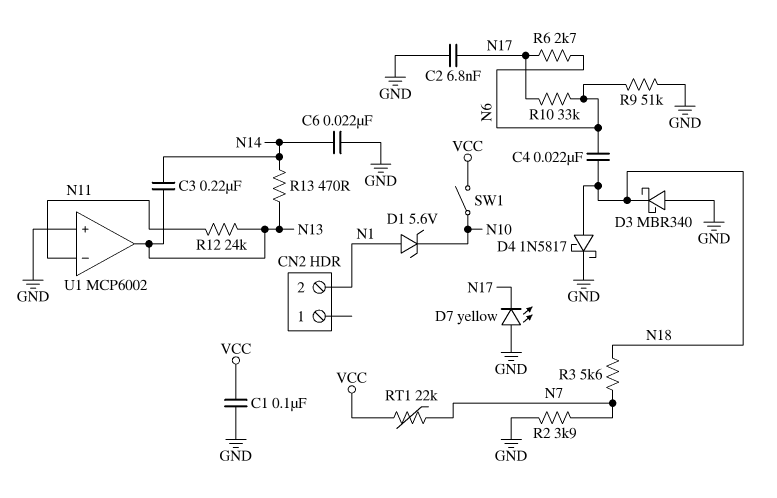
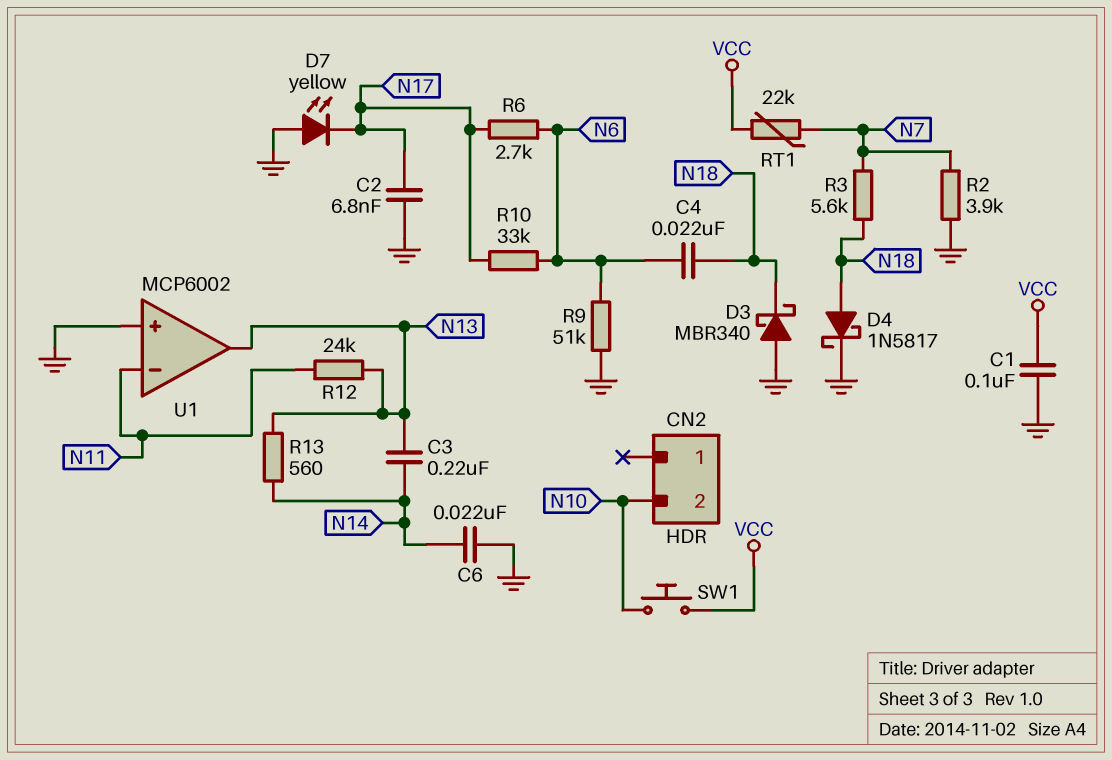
CN2 pin 2: N1 -> N10
D1: zener 5.6V (A N1, K N10) -> none
R13: 470 (N13, N14) -> 560 (N13, N14)
SW1: switch (N10, VCC) -> button (N10, VCC)

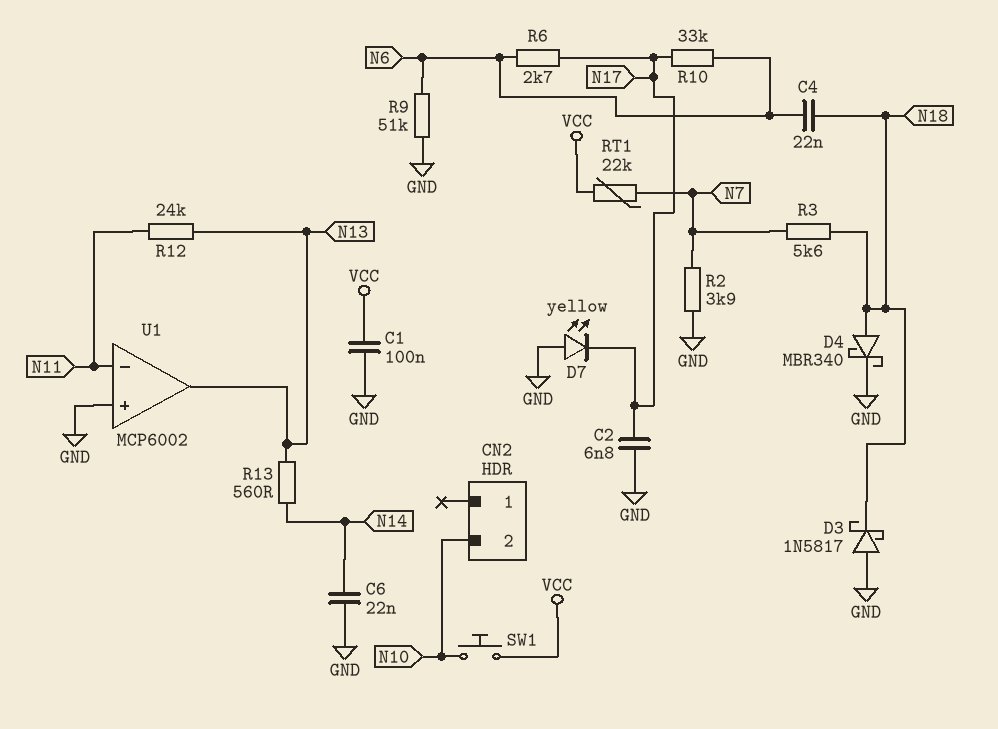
C3: 220nF (N13, N14) -> none
D3: schottky MBR340 (A GND, K N18) -> schottky 1N5817 (A GND, K N18)
D4: schottky 1N5817 (A N18, K GND) -> schottky MBR340 (A N18, K GND)

